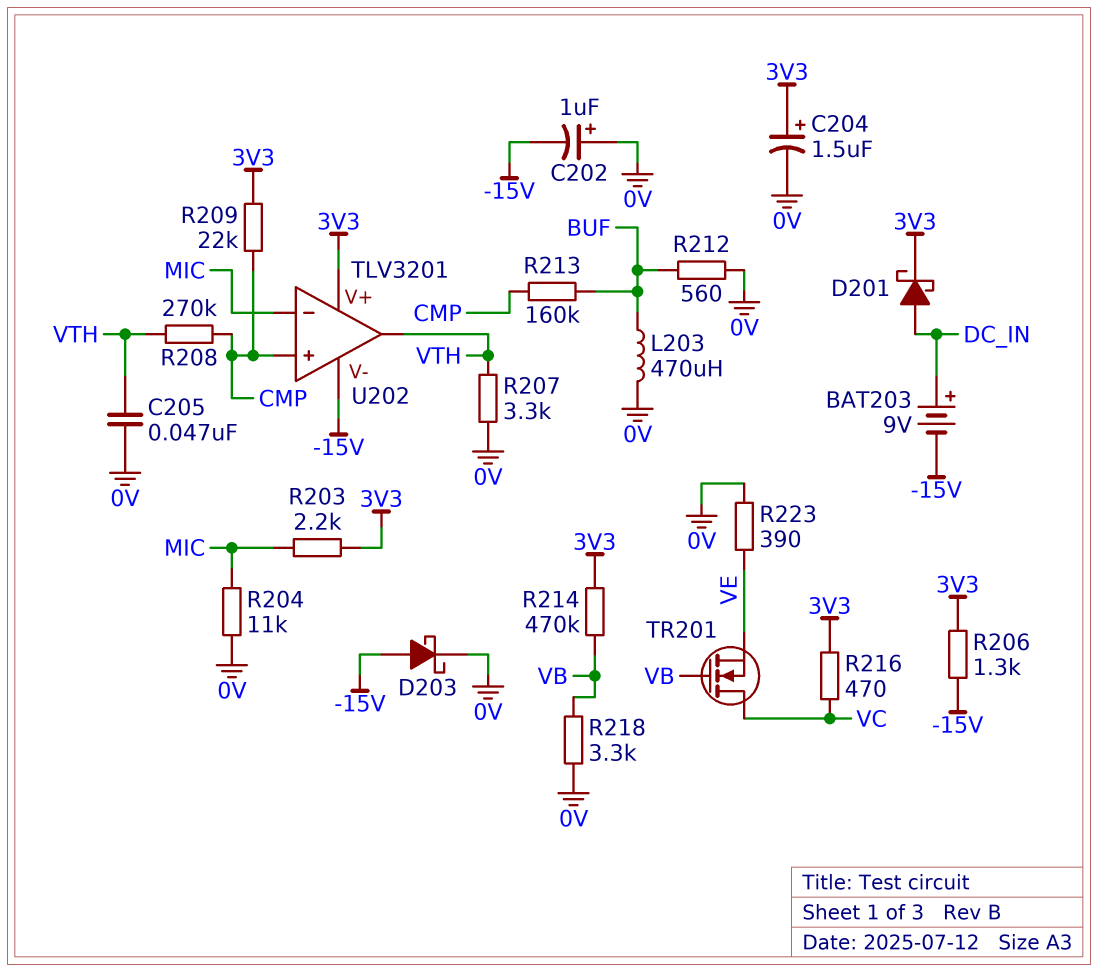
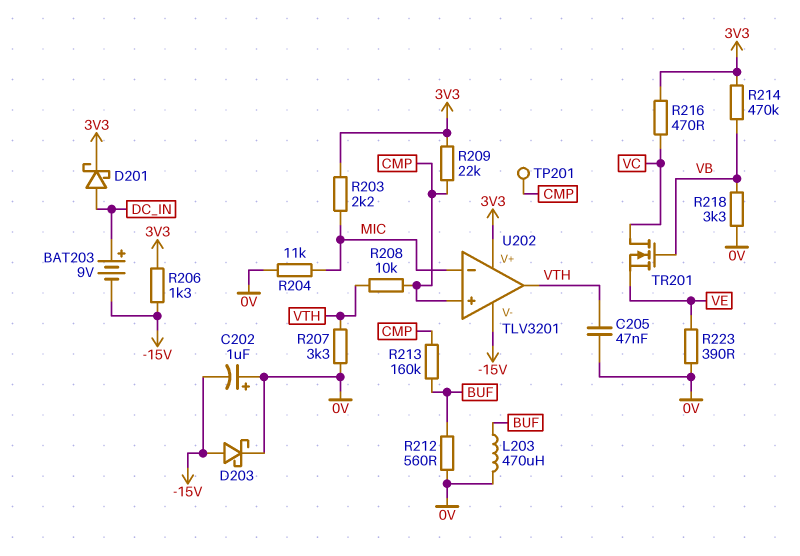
C204: 1.5uF (plus 3V3, minus 0V) -> none
R208: 270k (CMP, VTH) -> 10k (CMP, VTH)
TP201: none -> test point (CMP)

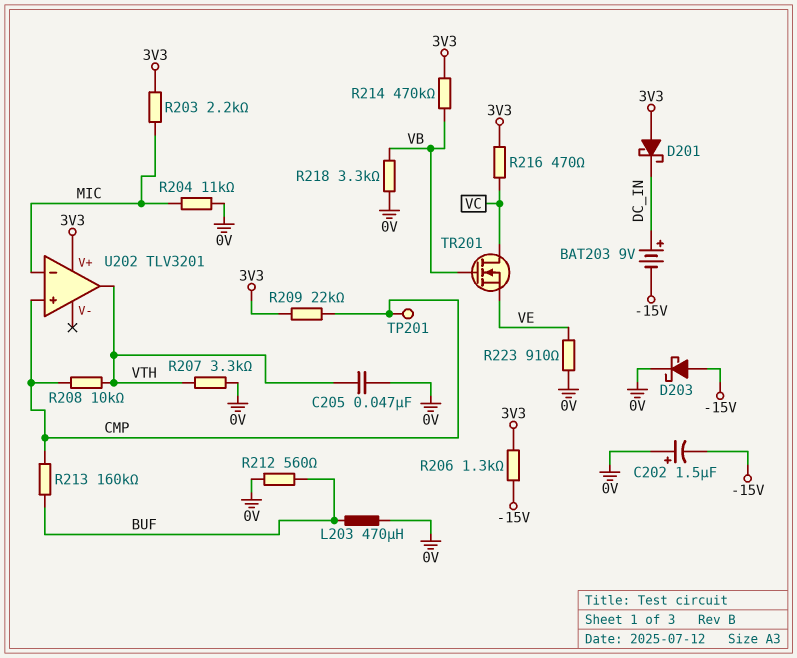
C202: 1uF (plus 0V, minus -15V) -> 1.5uF (plus 0V, minus -15V)
D201: schottky (A DC_IN, K 3V3) -> schottky (A 3V3, K DC_IN)
R223: 390 (0V, VE) -> 910 (0V, VE)
U202 pin V-: -15V -> none

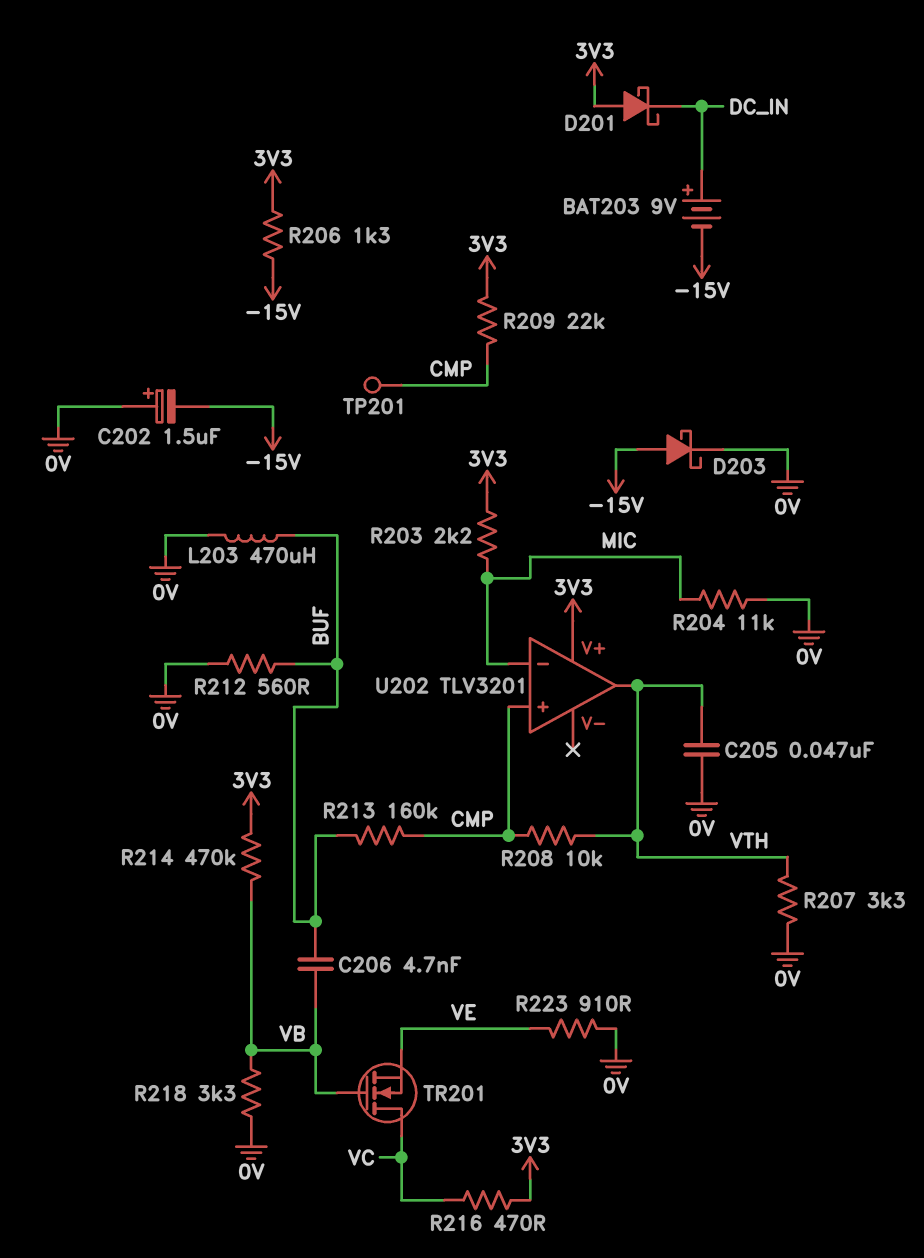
C206: none -> 4.7nF (BUF, VB)

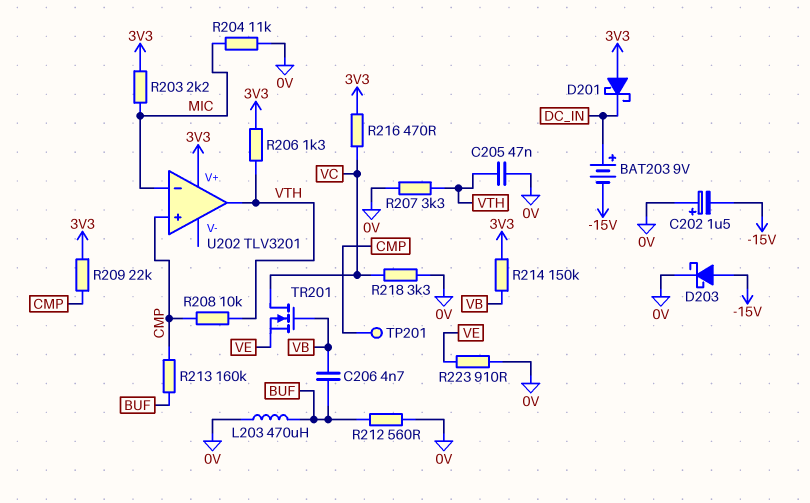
R206: 1.3k (-15V, 3V3) -> 1.3k (3V3, VTH)
R214: 470k (3V3, VB) -> 150k (3V3, VB)
R218: 3.3k (0V, VB) -> 3.3k (0V, VC)

